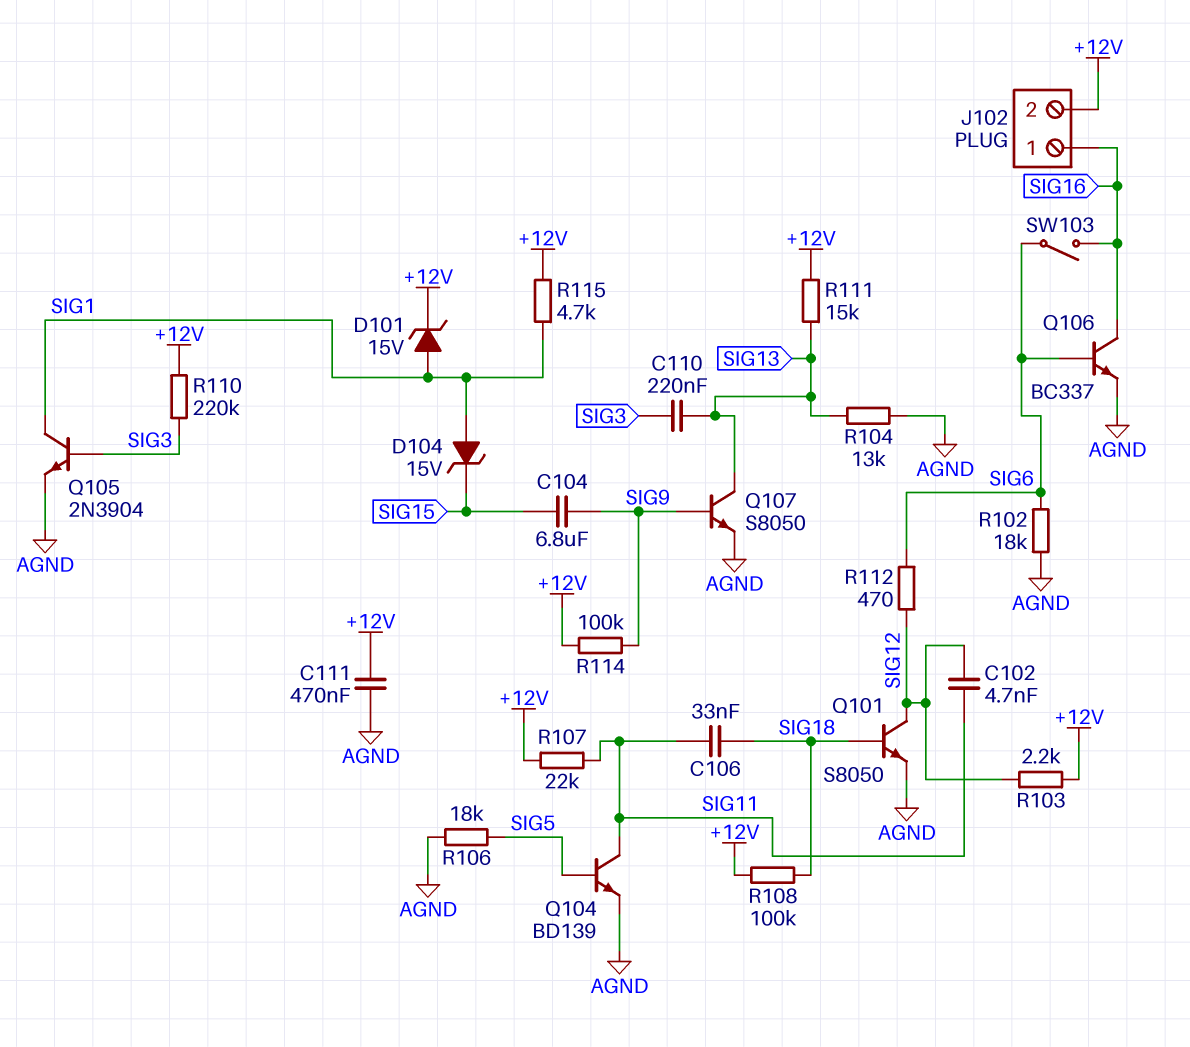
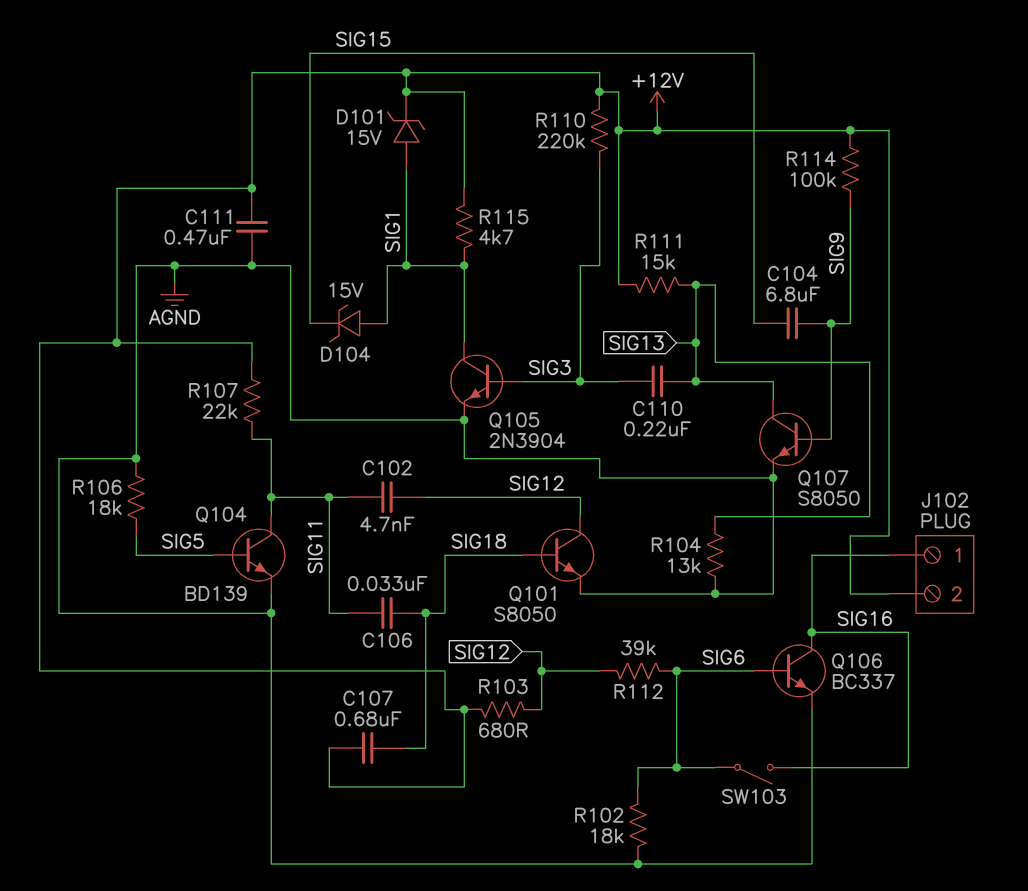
C107: none -> 680nF (+12V, SIG18)
R103: 2.2k (+12V, SIG12) -> 680 (+12V, SIG12)
R108: 100k (+12V, SIG18) -> none
R112: 470 (SIG6, SIG12) -> 39k (SIG6, SIG12)

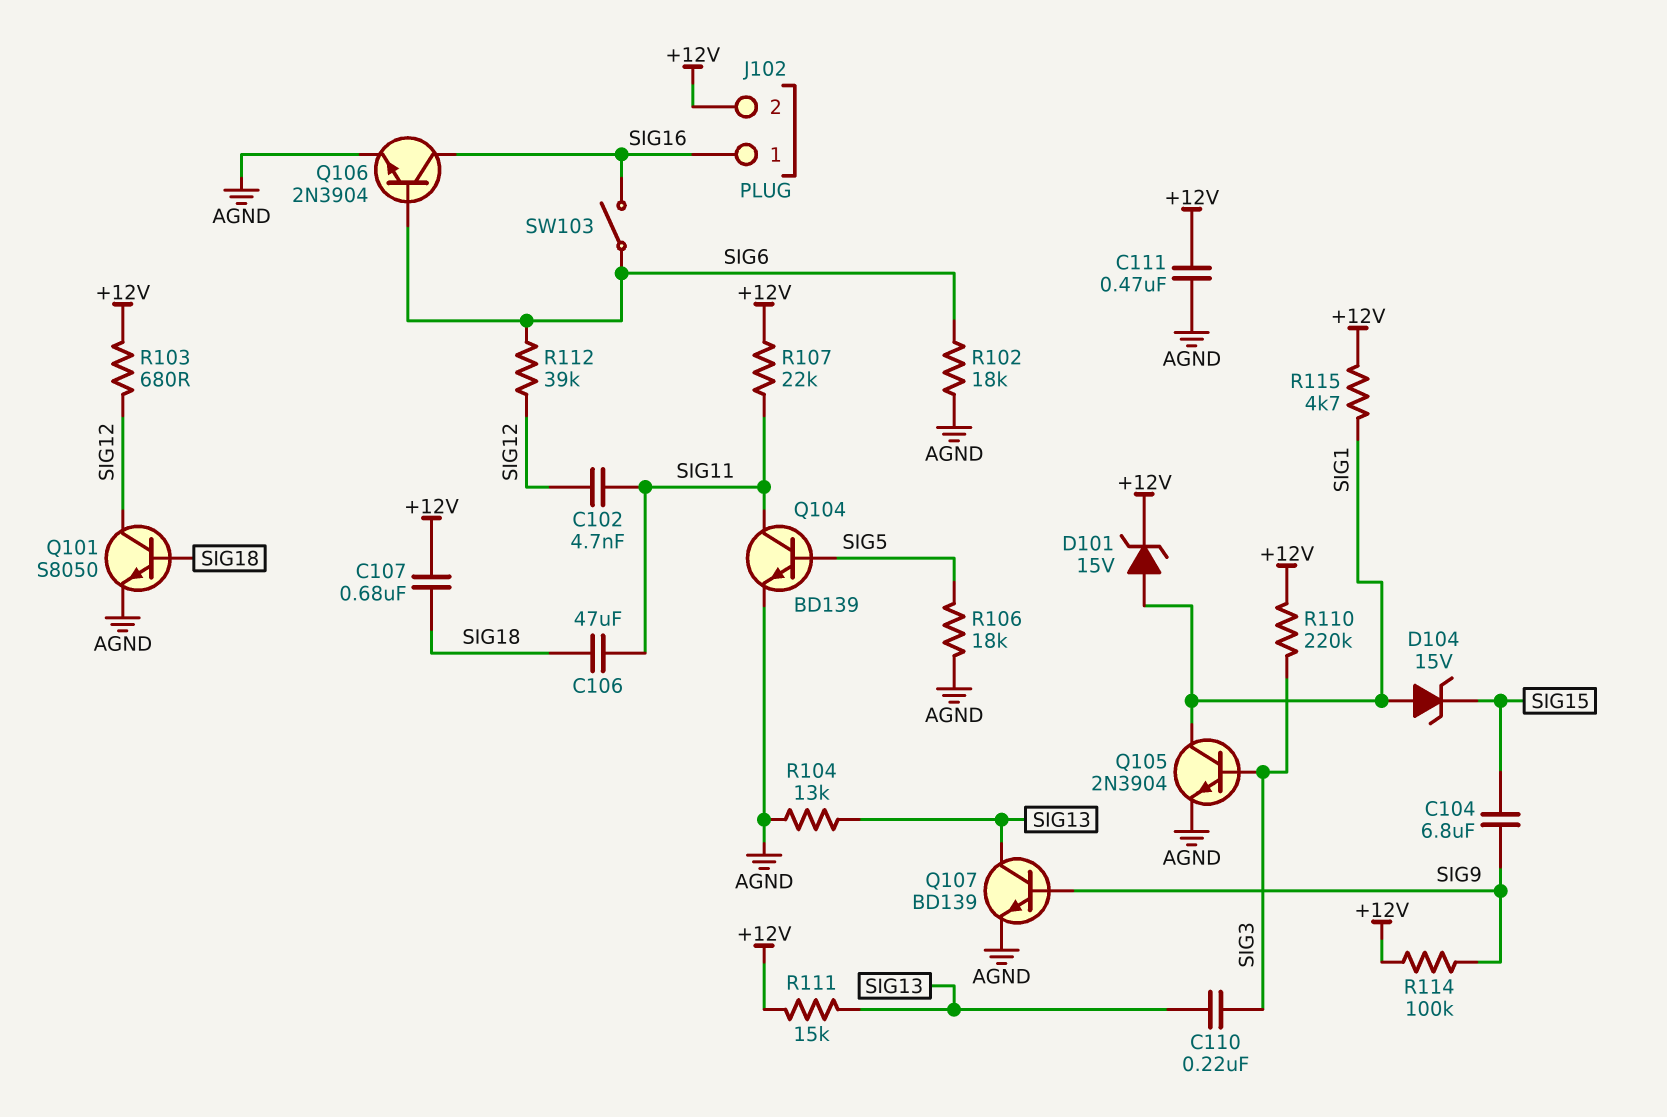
C106: 33nF (SIG11, SIG18) -> 47uF (SIG11, SIG18)
Q106: NPN BC337 (B SIG6, C SIG16, E AGND) -> NPN 2N3904 (B SIG6, C SIG16, E AGND)
Q107: NPN S8050 (B SIG9, C SIG13, E AGND) -> NPN BD139 (B SIG9, C SIG13, E AGND)

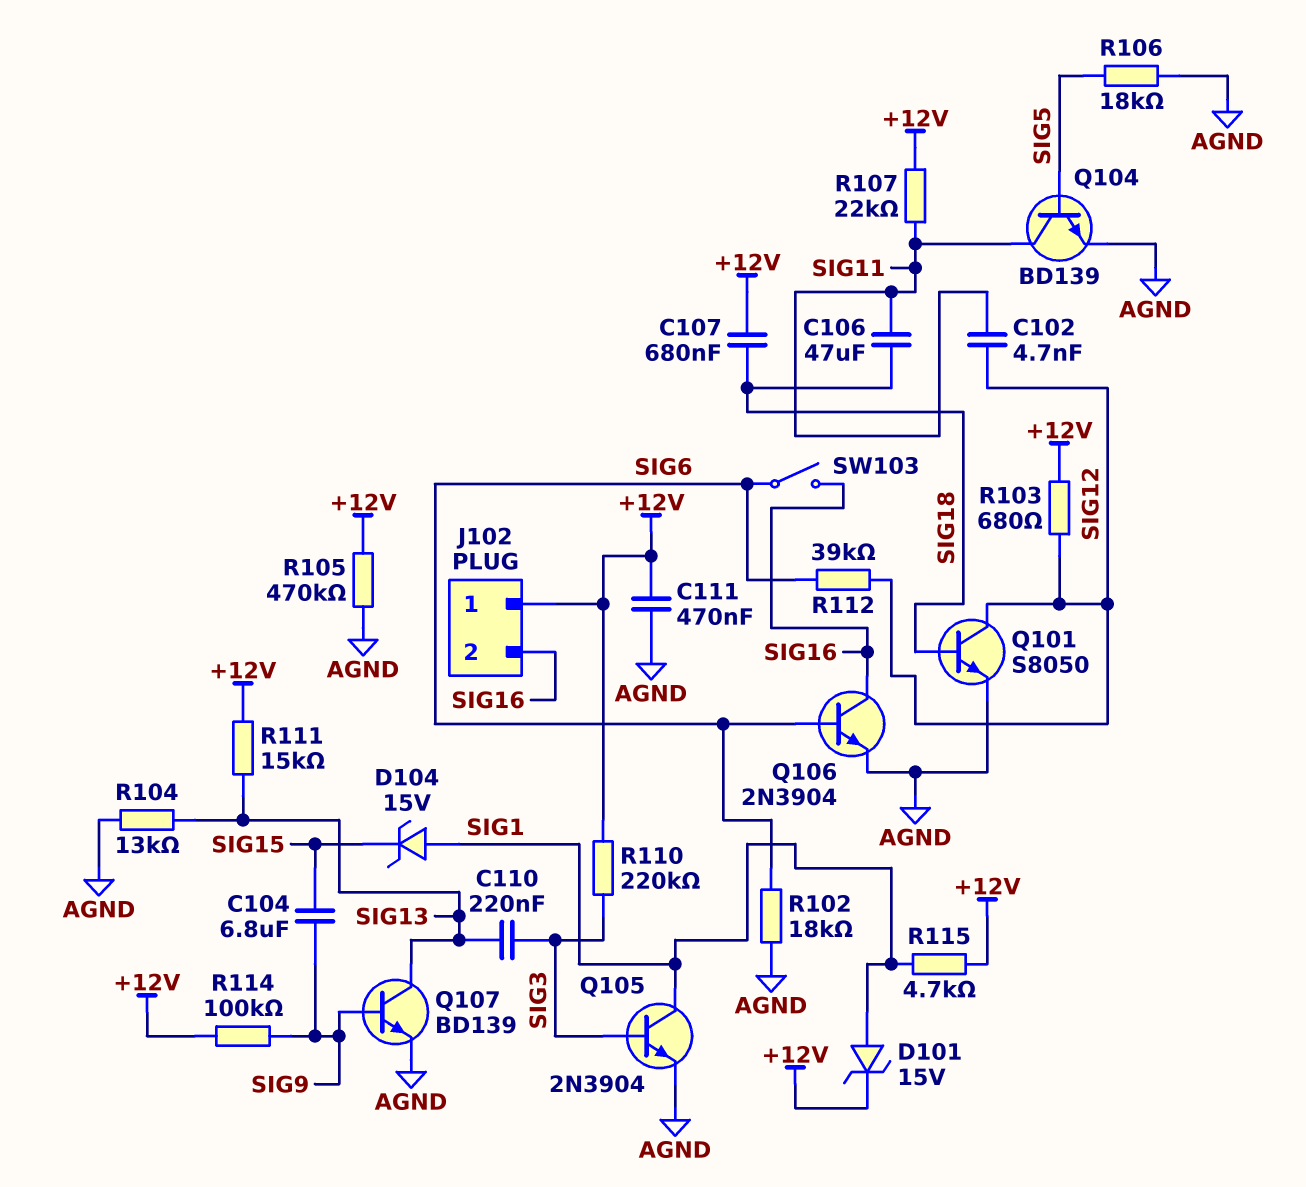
J102 pin 1: SIG16 -> +12V
J102 pin 2: +12V -> SIG16
R105: none -> 470k (+12V, AGND)

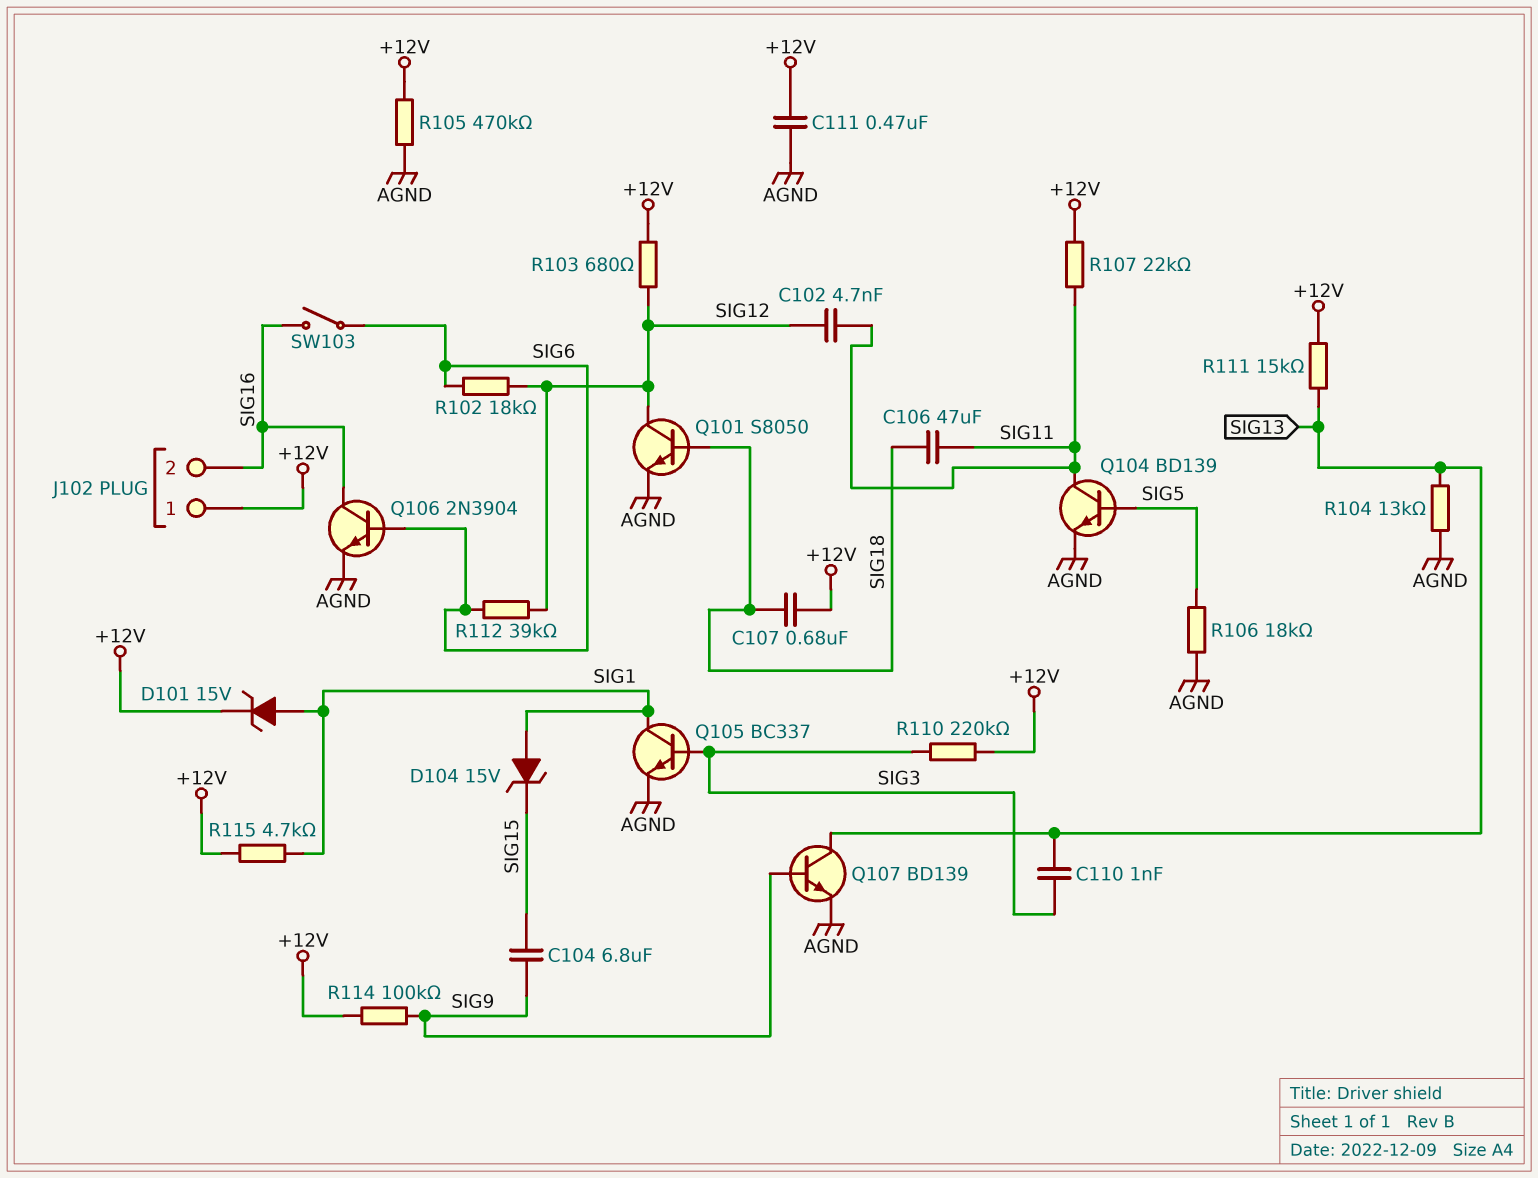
C110: 220nF (SIG3, SIG13) -> 1nF (SIG3, SIG13)
Q105: NPN 2N3904 (B SIG3, C SIG1, E AGND) -> NPN BC337 (B SIG3, C SIG1, E AGND)
R102: 18k (AGND, SIG6) -> 18k (SIG6, SIG12)

